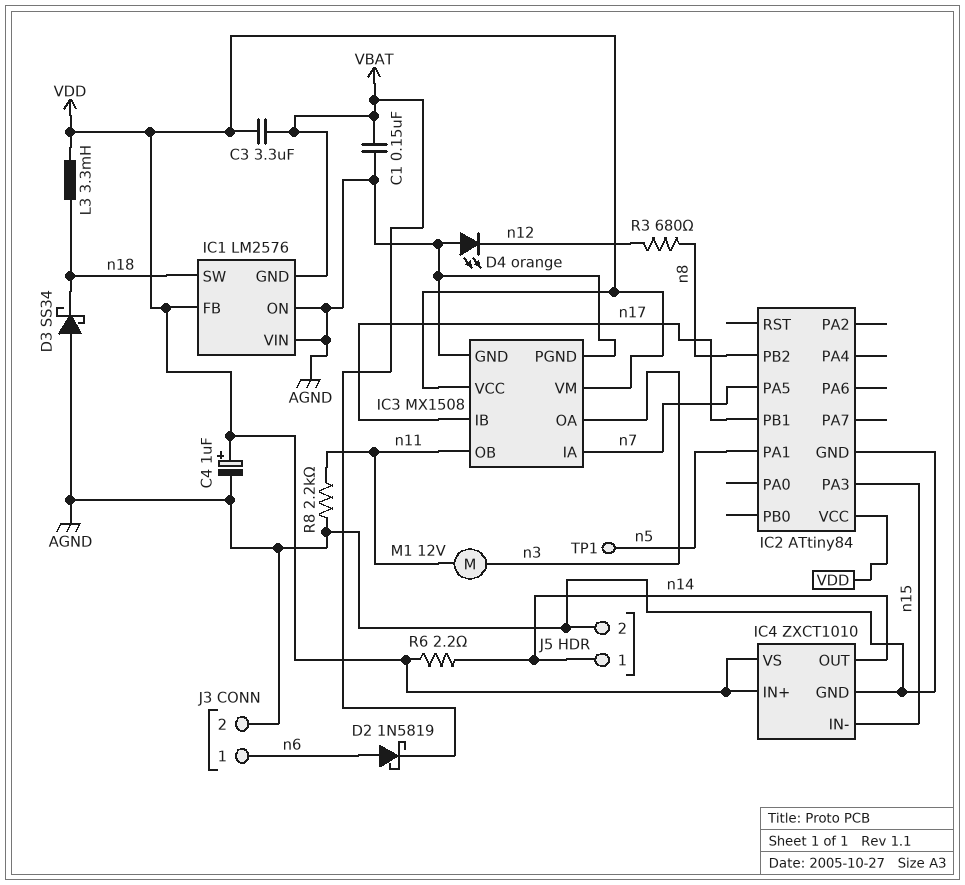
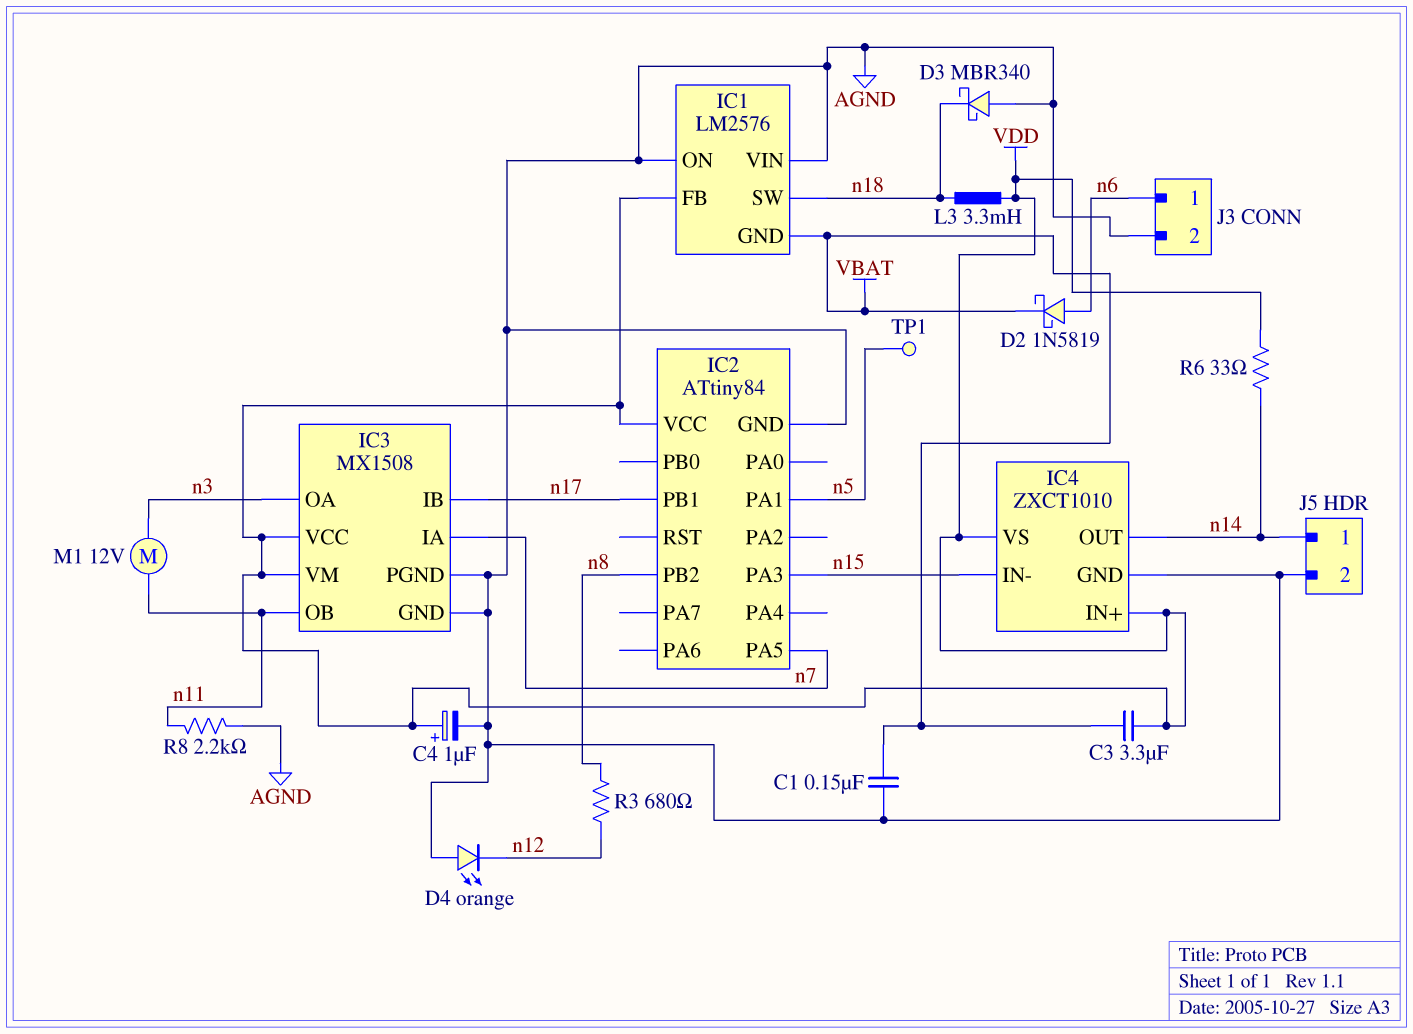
D3: schottky SS34 (A AGND, K n18) -> schottky MBR340 (A AGND, K n18)
R6: 2.2 (VDD, n14) -> 33 (VDD, n14)

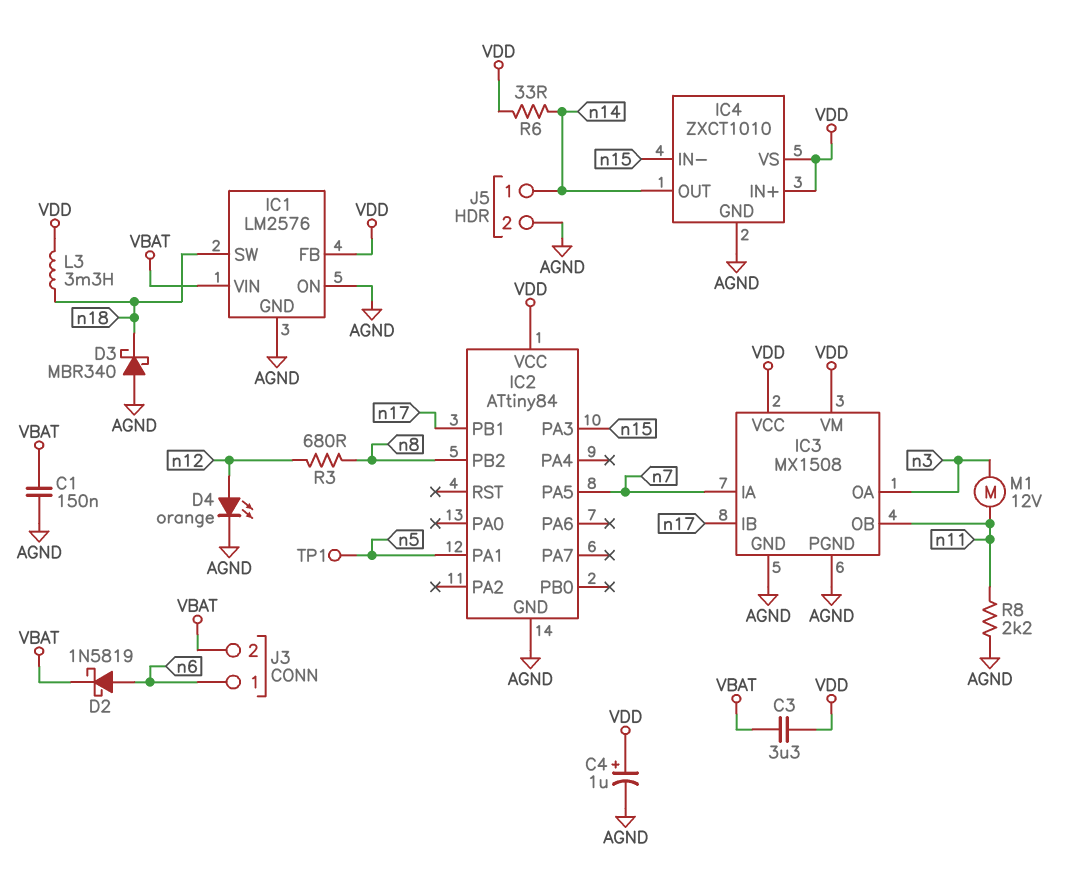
D4: LED orange (A AGND, K n12) -> LED orange (A n12, K AGND)
IC1 pin GND: VBAT -> AGND
IC1 pin VIN: AGND -> VBAT
J3 pin 2: AGND -> VBAT

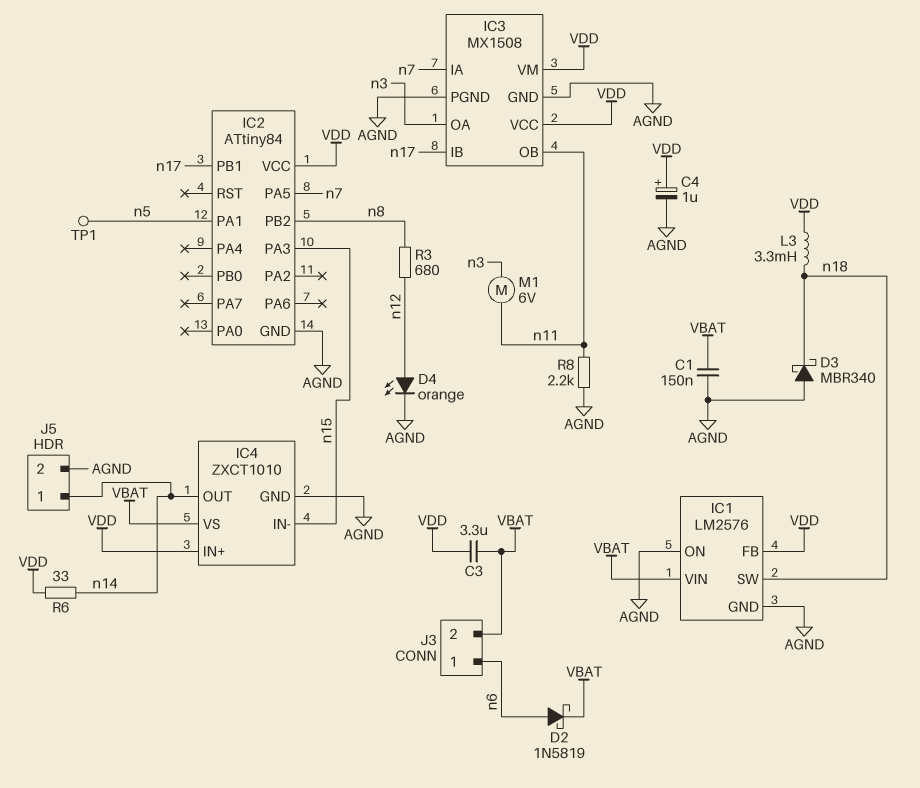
IC4 pin VS: VDD -> VBAT
M1: motor 12V (n3, n11) -> motor 6V (n3, n11)

